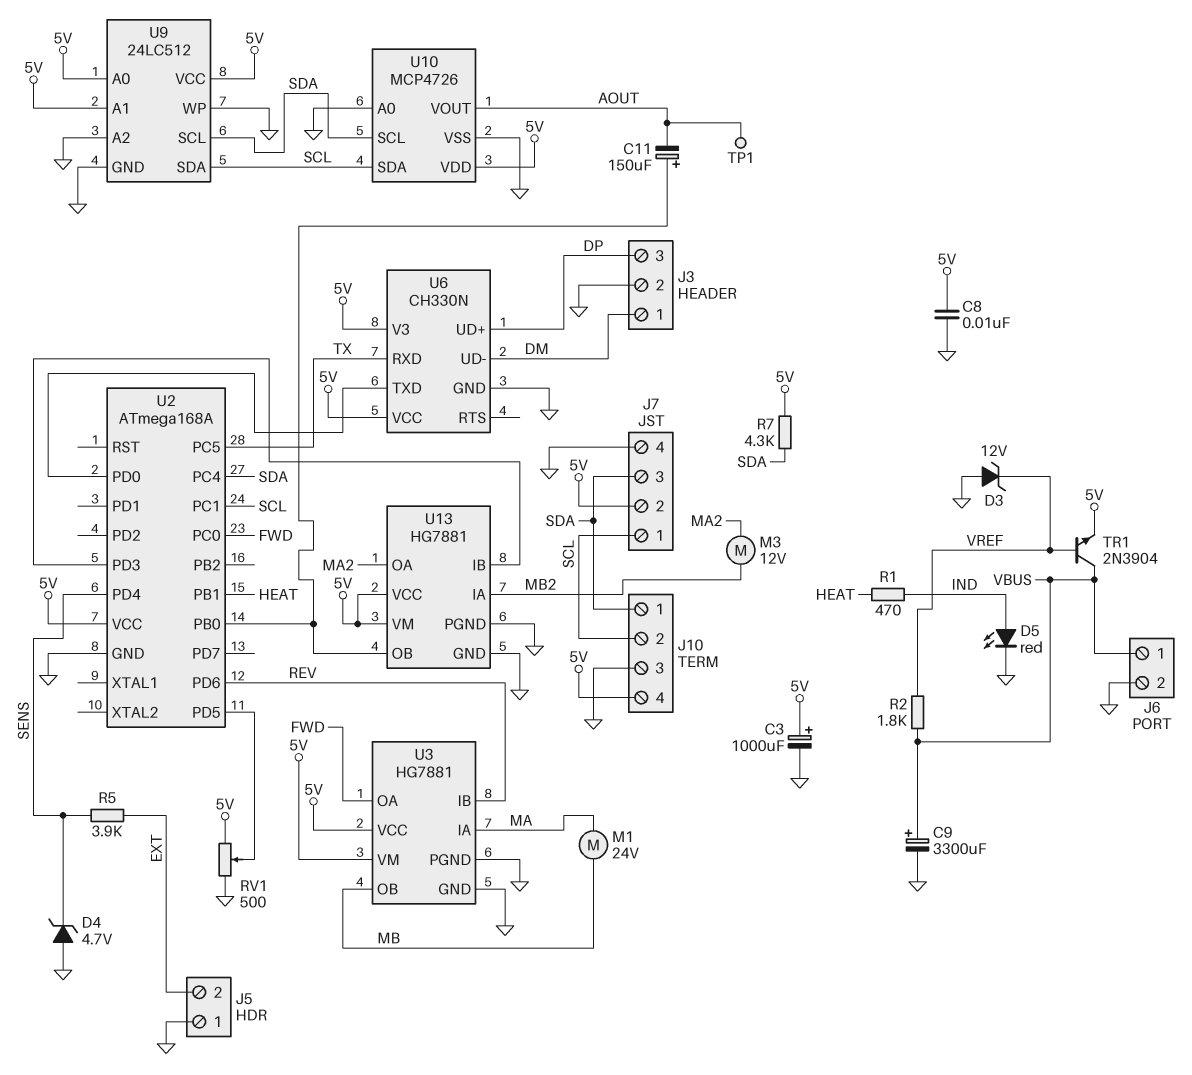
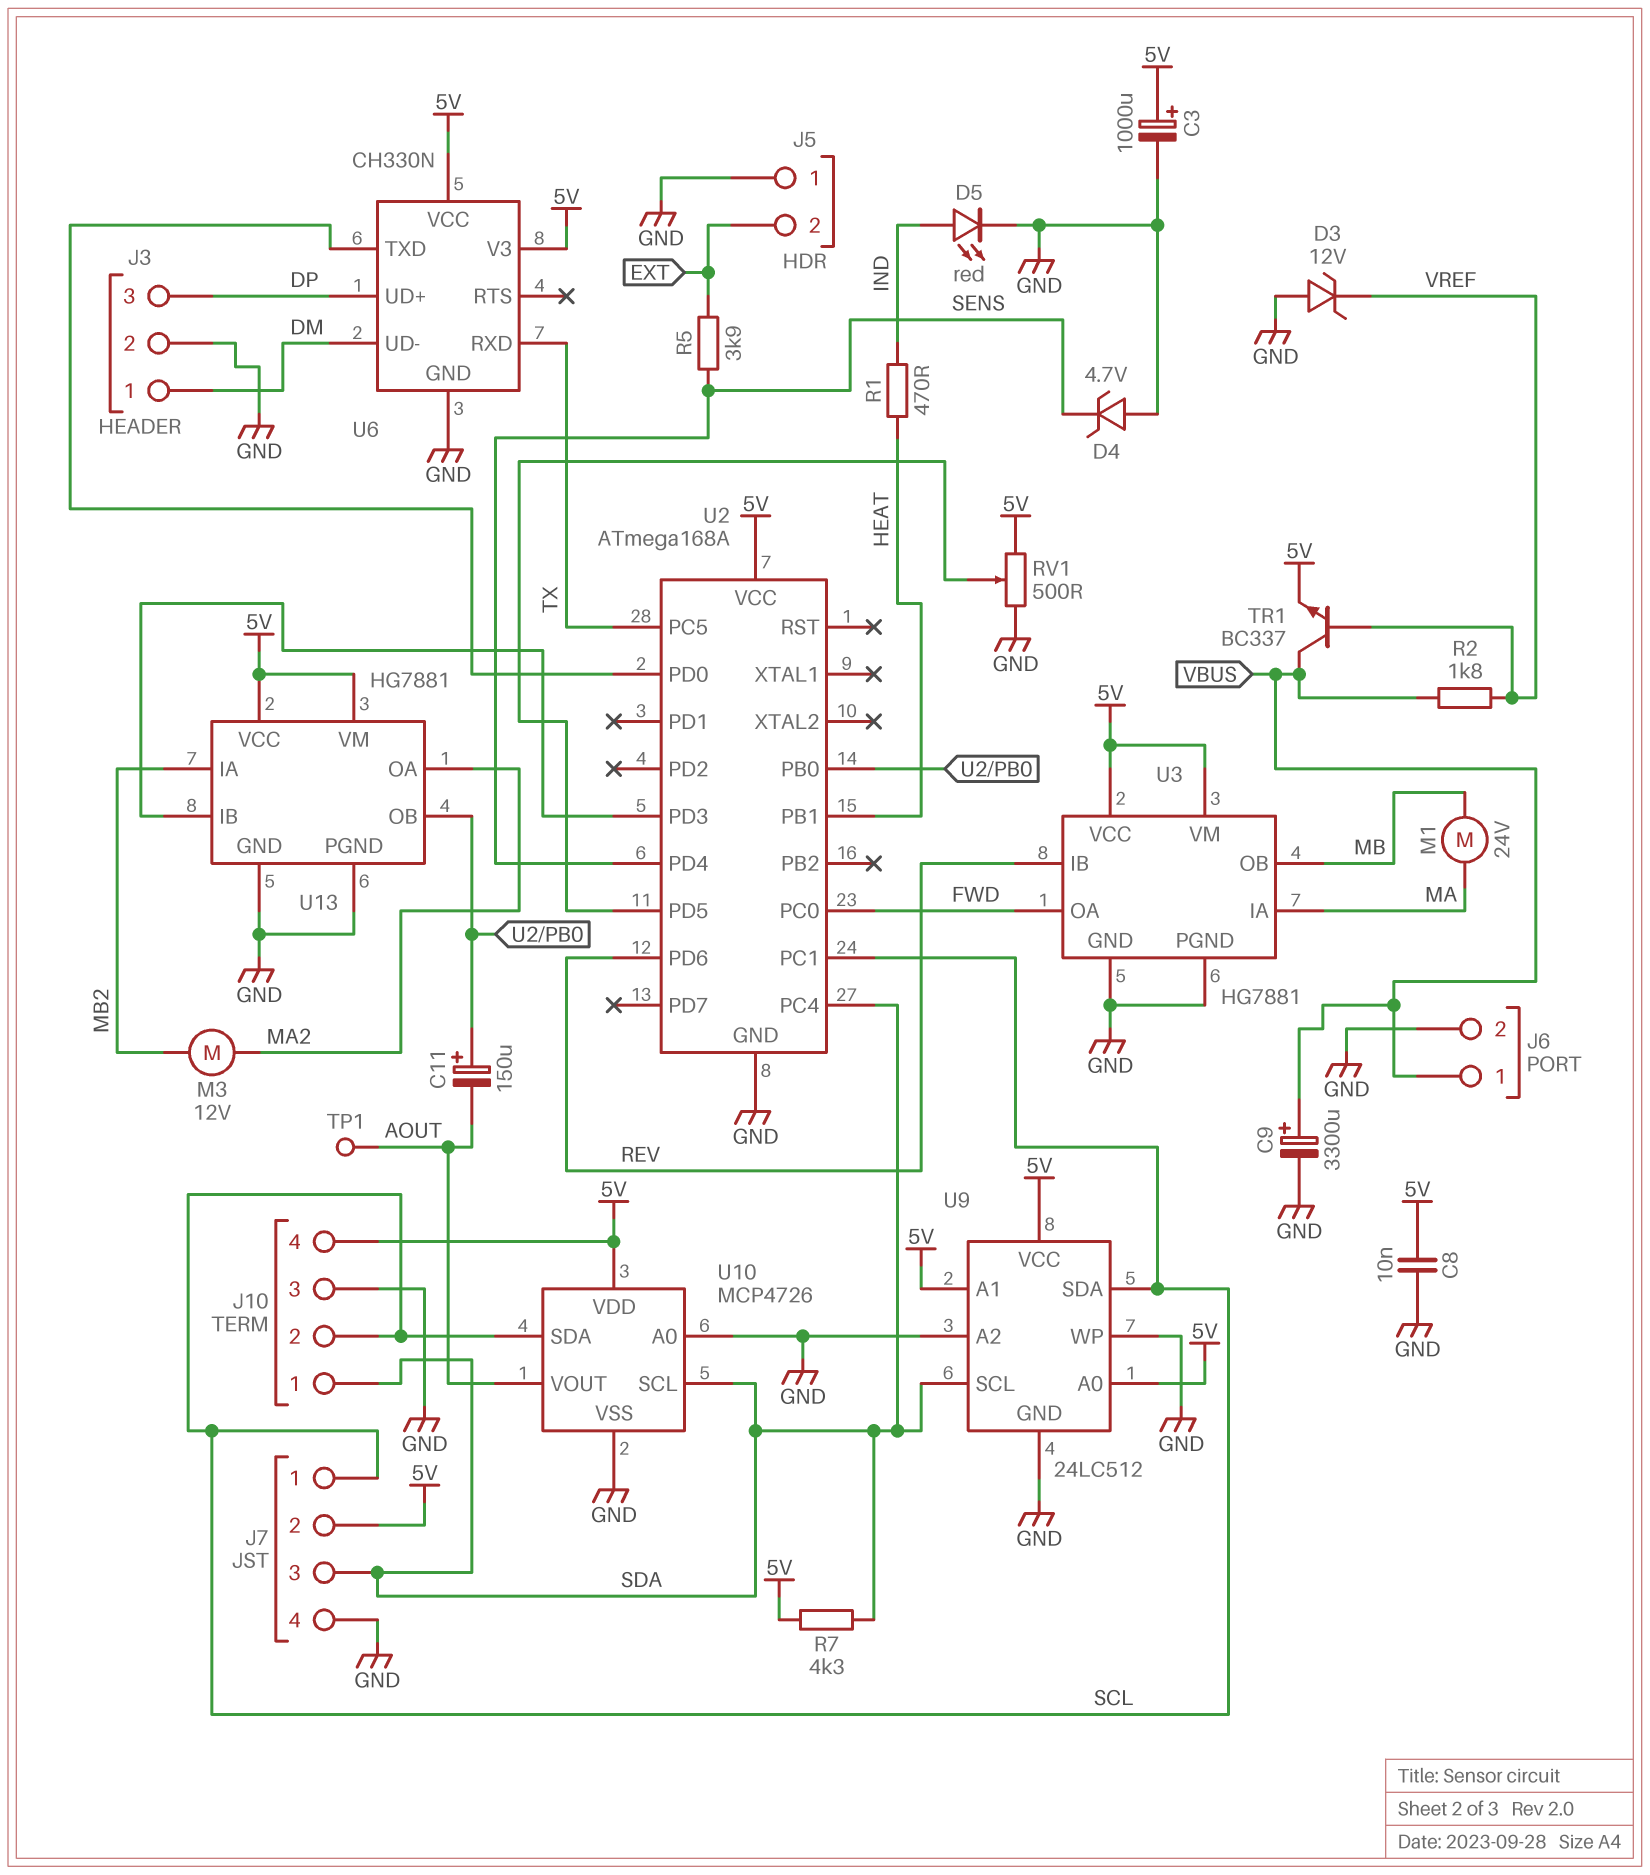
TR1: NPN 2N3904 (B VREF, C VBUS, E 5V) -> NPN BC337 (B VREF, C VBUS, E 5V)

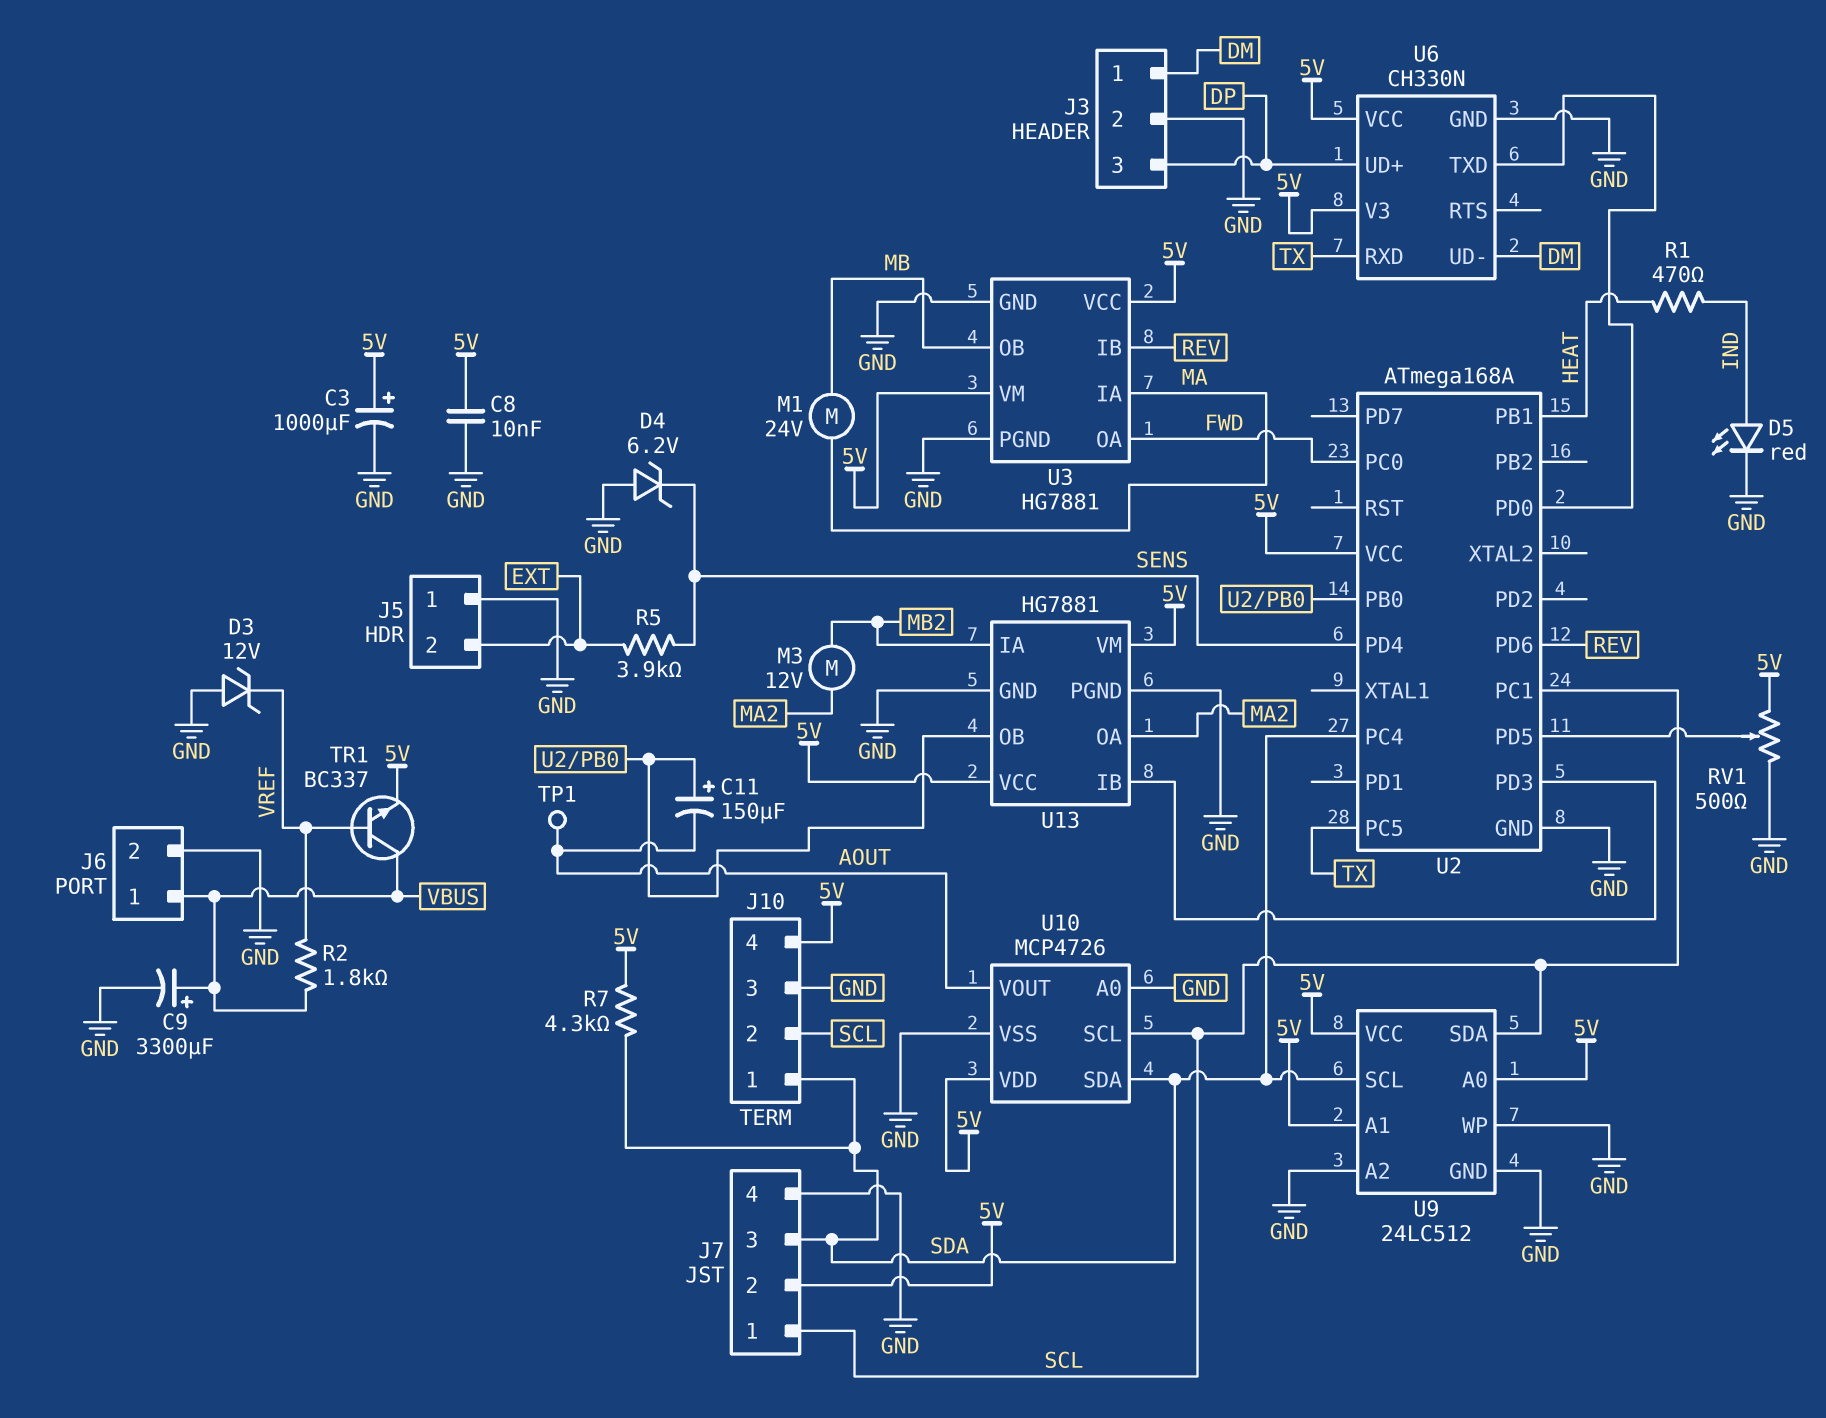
D4: zener 4.7V (A GND, K SENS) -> zener 6.2V (A GND, K SENS)
U10 pin SCL: SDA -> SCL
U10 pin SDA: SCL -> SDA

